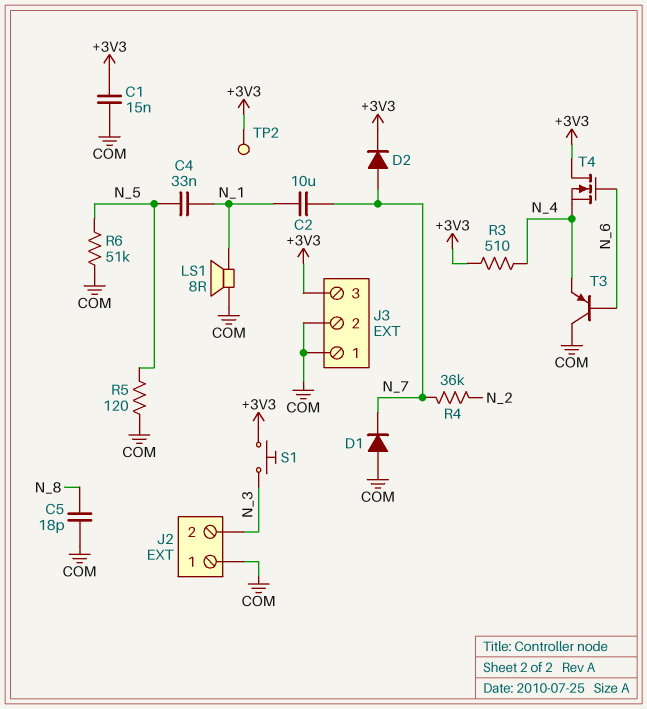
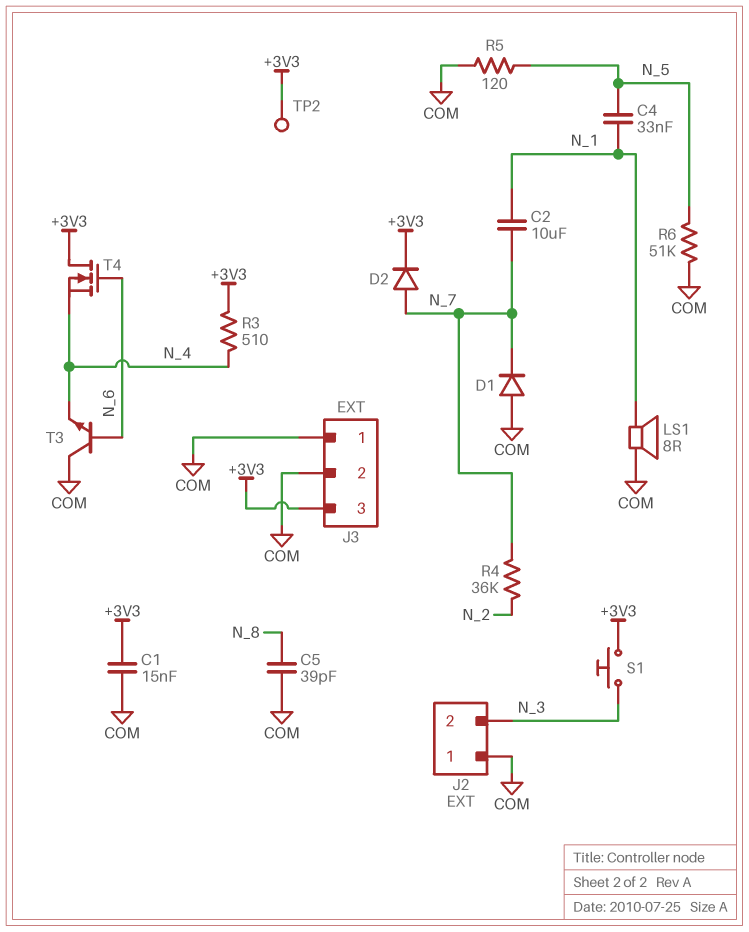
C5: 18pF (COM, N_8) -> 39pF (COM, N_8)
T3: PNP (B N_6, C COM, E N_4) -> NPN (B N_6, C COM, E N_4)

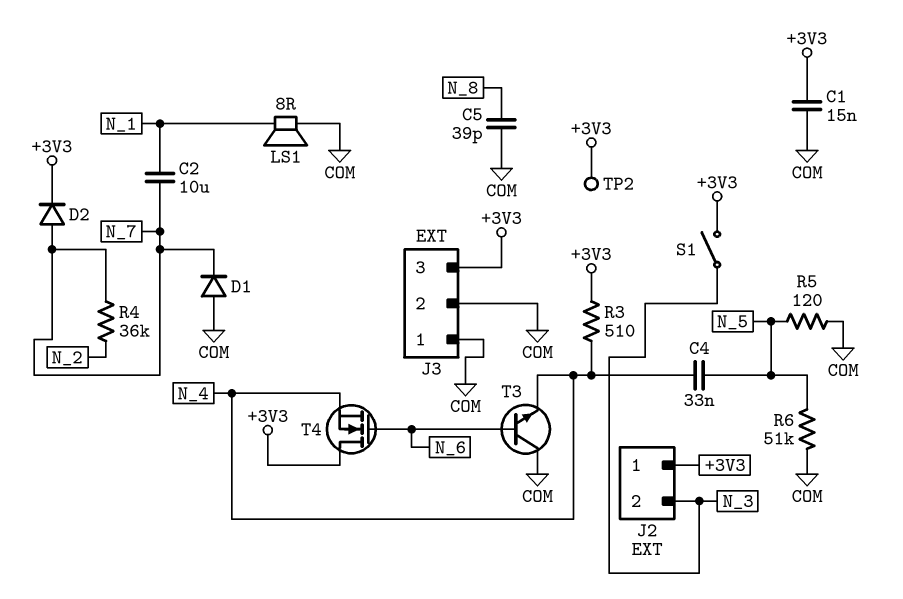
C4: 33nF (N_1, N_5) -> 33nF (N_4, N_5)
J2 pin 1: COM -> +3V3
S1: button (+3V3, N_3) -> switch (+3V3, N_3)

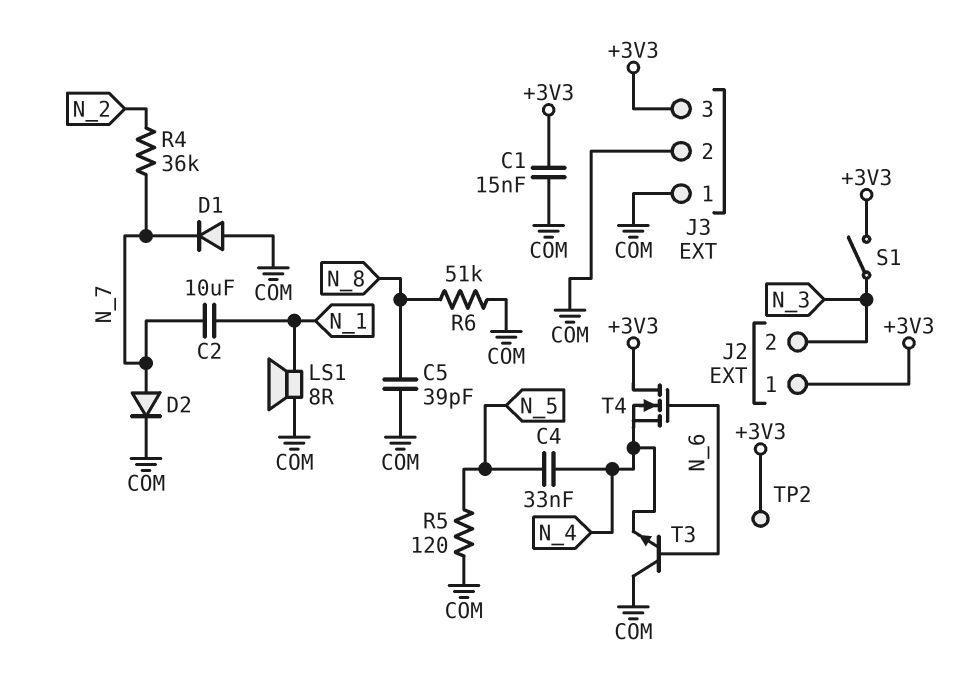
D2: diode (A N_7, K +3V3) -> diode (A N_7, K COM)
R3: 510 (+3V3, N_4) -> none
R6: 51k (COM, N_5) -> 51k (COM, N_8)

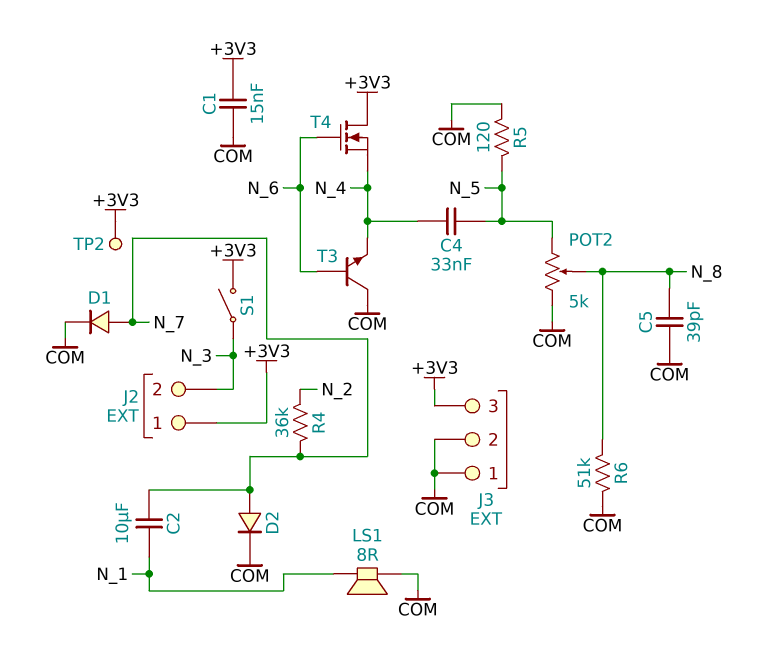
D1: diode (A COM, K N_7) -> diode (A N_7, K COM)
POT2: none -> 5k (COM, N_5, wiper N_8)

